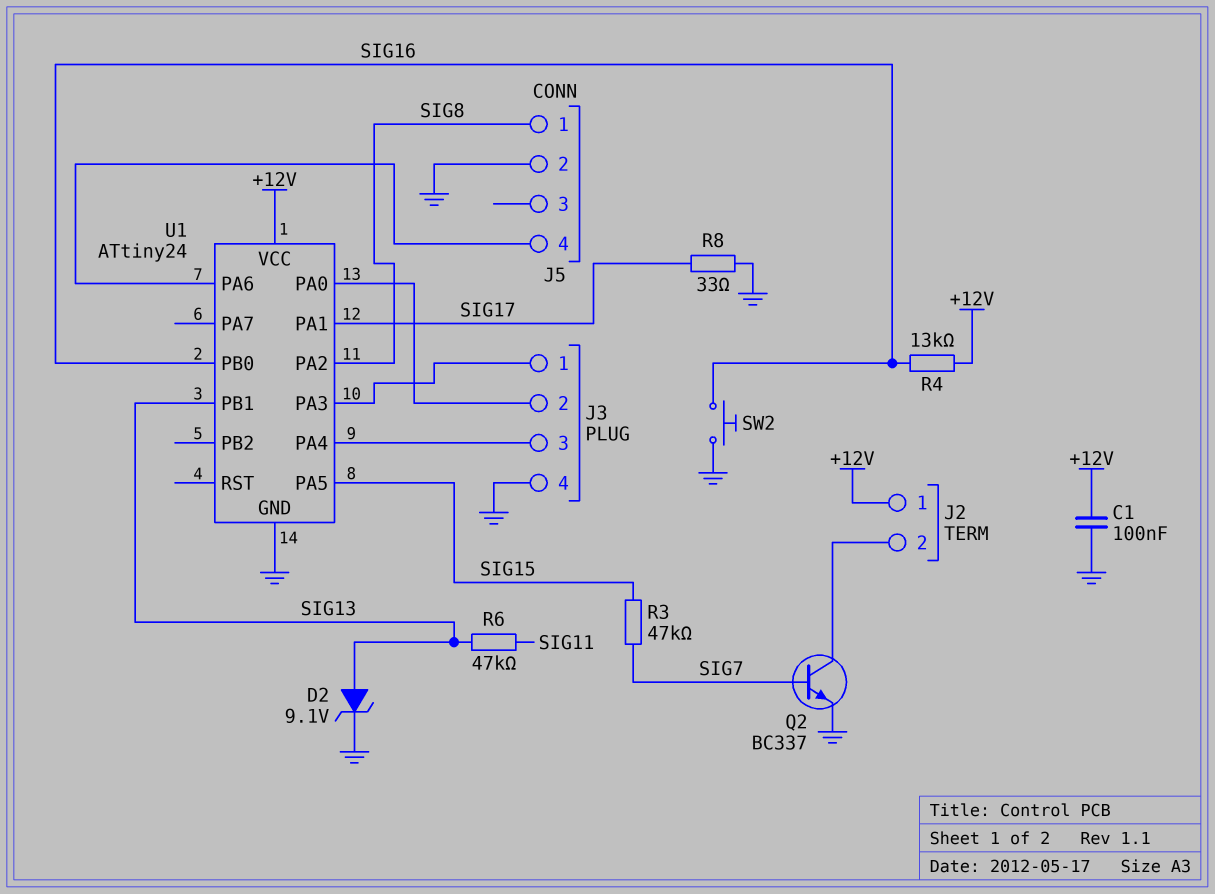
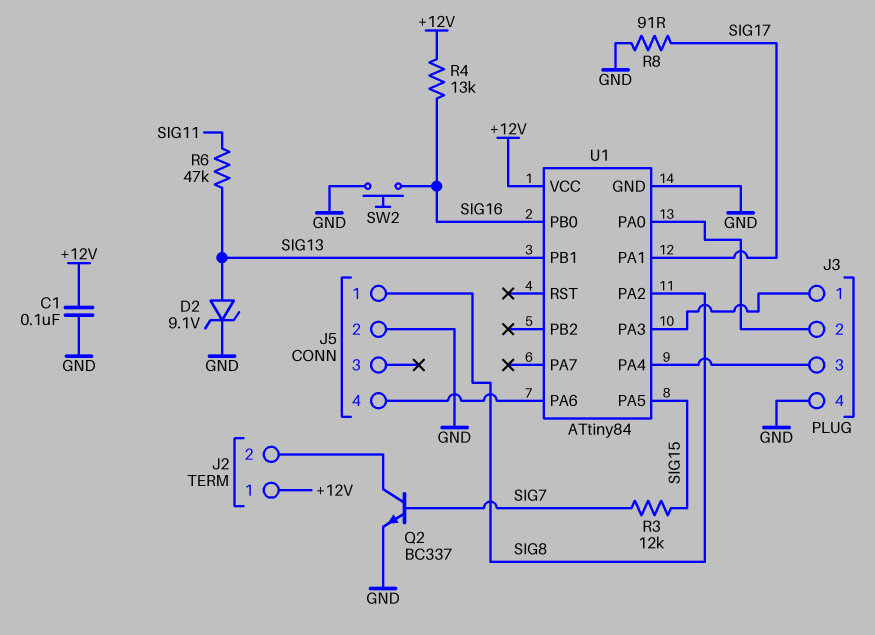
R3: 47k (SIG7, SIG15) -> 12k (SIG7, SIG15)
R8: 33 (GND, SIG17) -> 91 (GND, SIG17)
U1: ATtiny24 -> ATtiny84

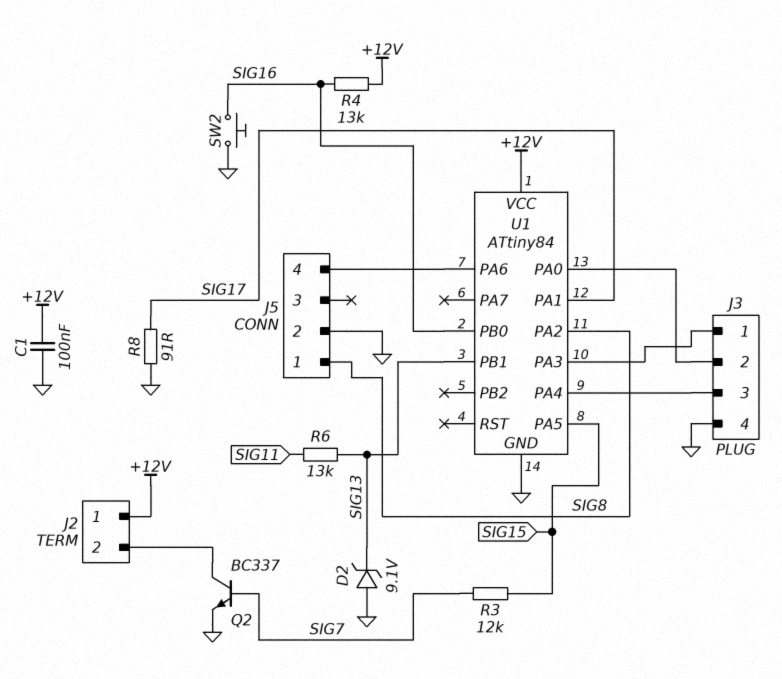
D2: zener 9.1V (A SIG13, K GND) -> zener 9.1V (A GND, K SIG13)
R6: 47k (SIG11, SIG13) -> 13k (SIG11, SIG13)

